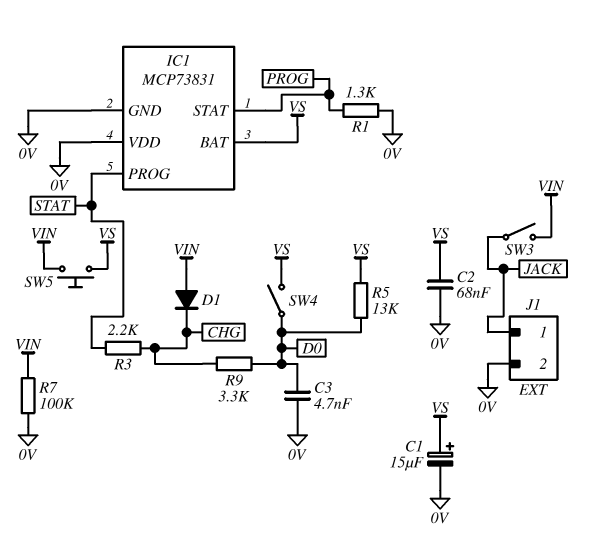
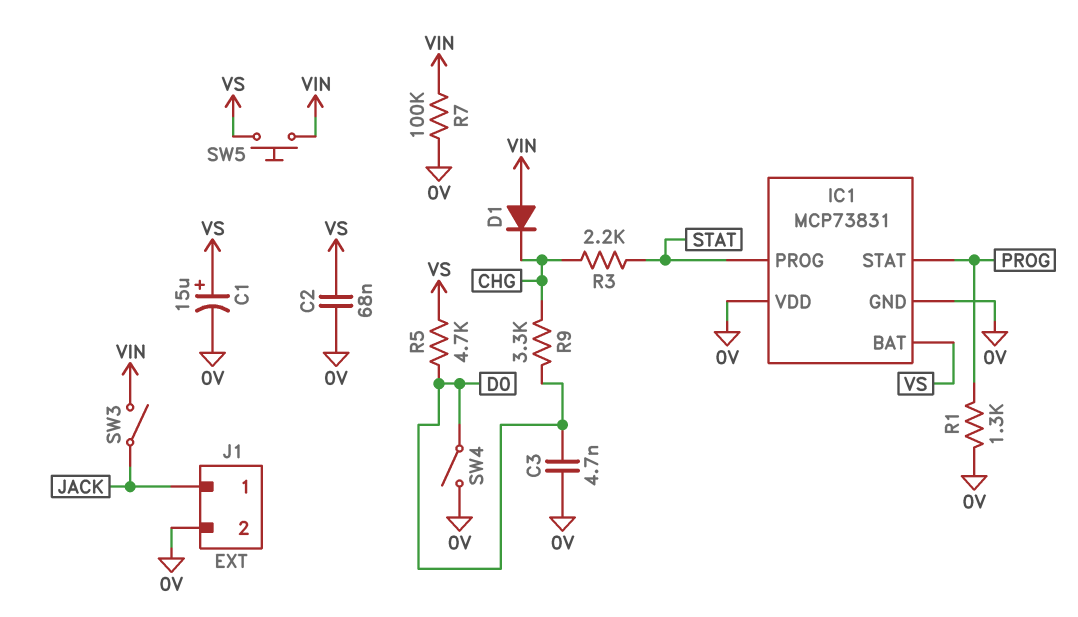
R5: 13k (D0, VS) -> 4.7k (D0, VS)
SW4: switch (D0, VS) -> switch (0V, D0)

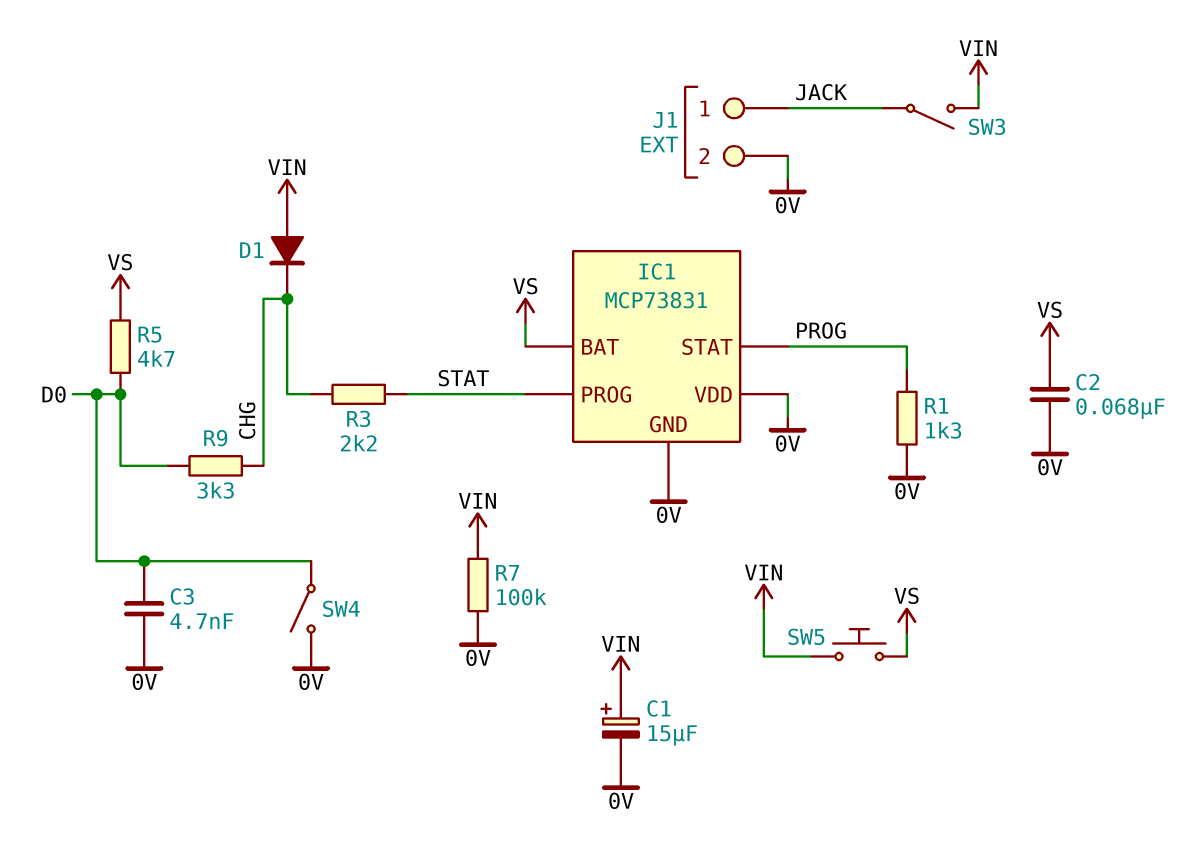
C1: 15uF (plus VS, minus 0V) -> 15uF (plus VIN, minus 0V)

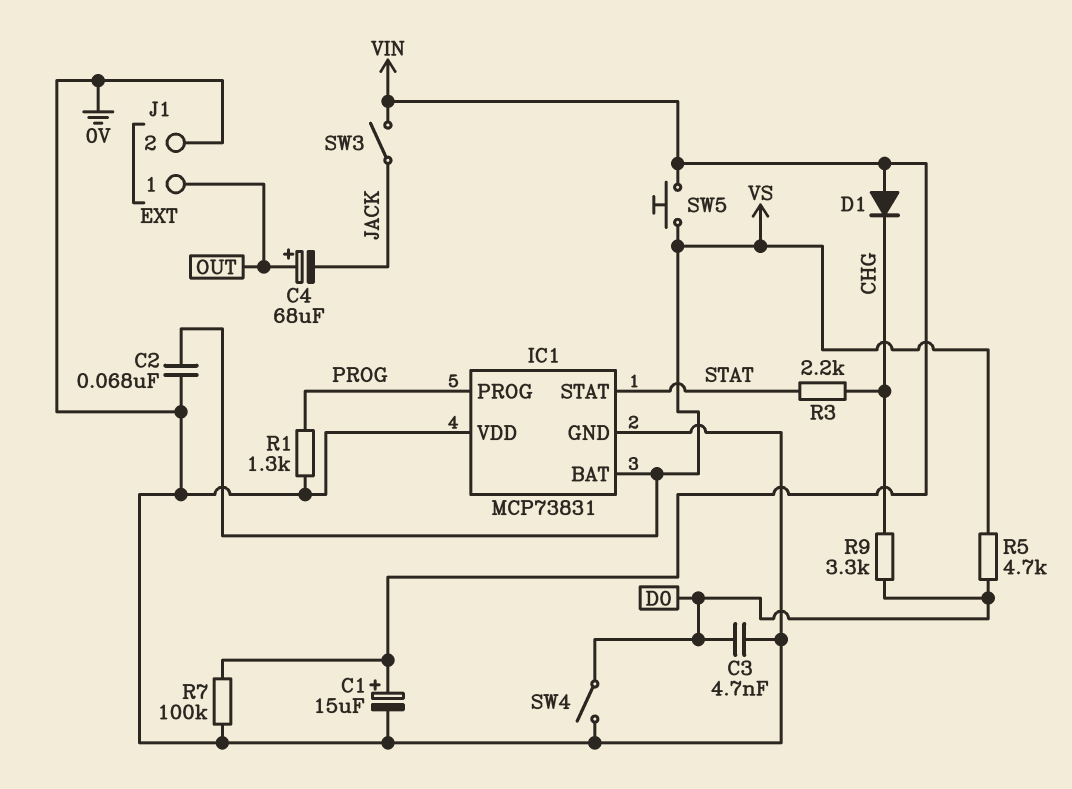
C4: none -> 68uF (plus OUT, minus JACK)
IC1 pin PROG: STAT -> PROG
IC1 pin STAT: PROG -> STAT
J1 pin 1: JACK -> OUT

